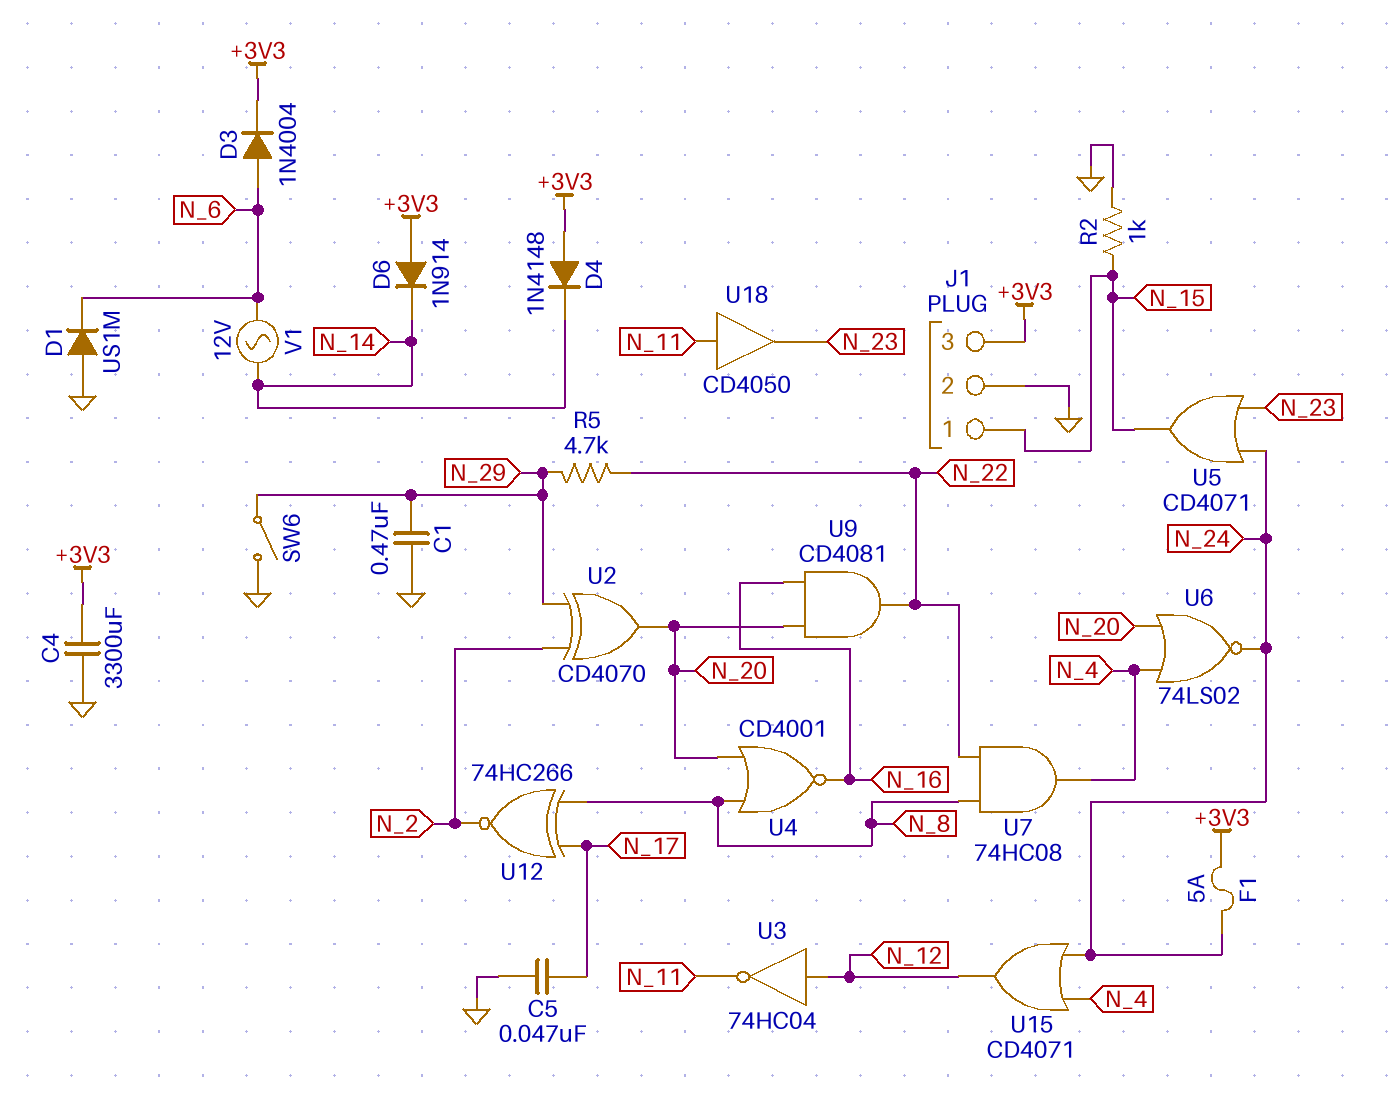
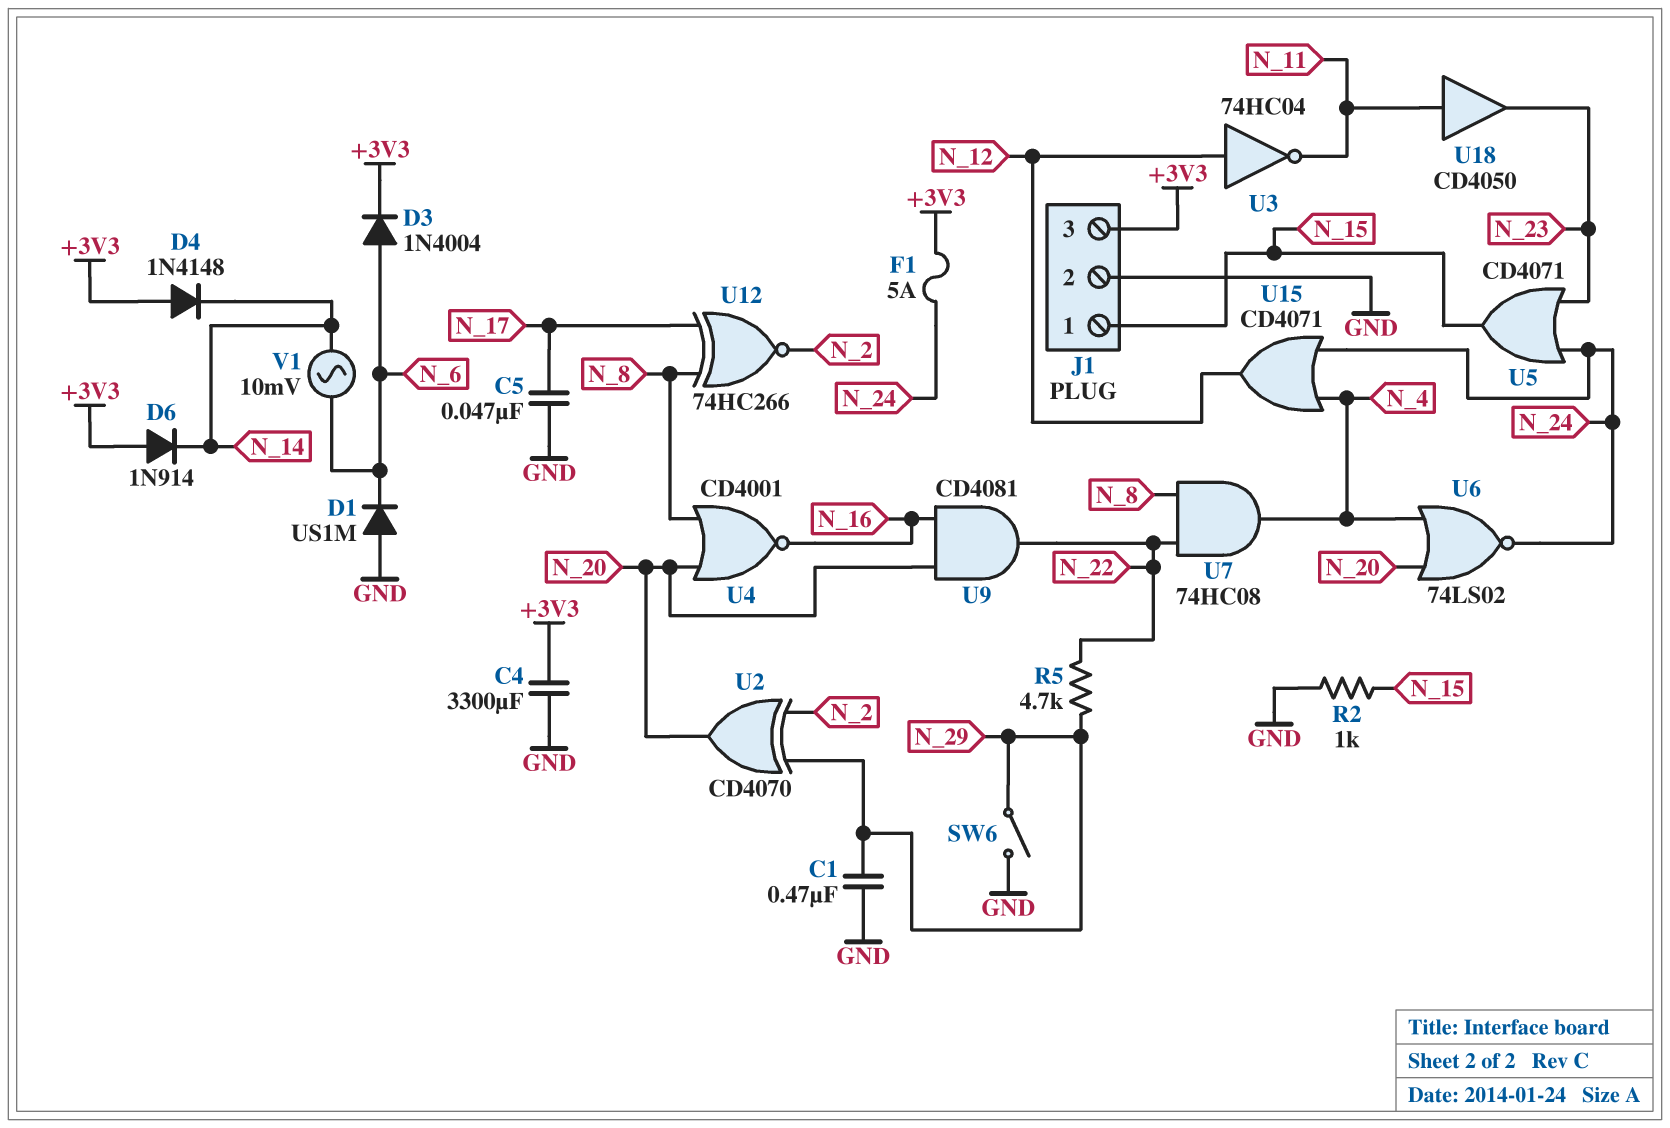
V1: AC 12V (N_6, N_14) -> AC 10mV (N_6, N_14)

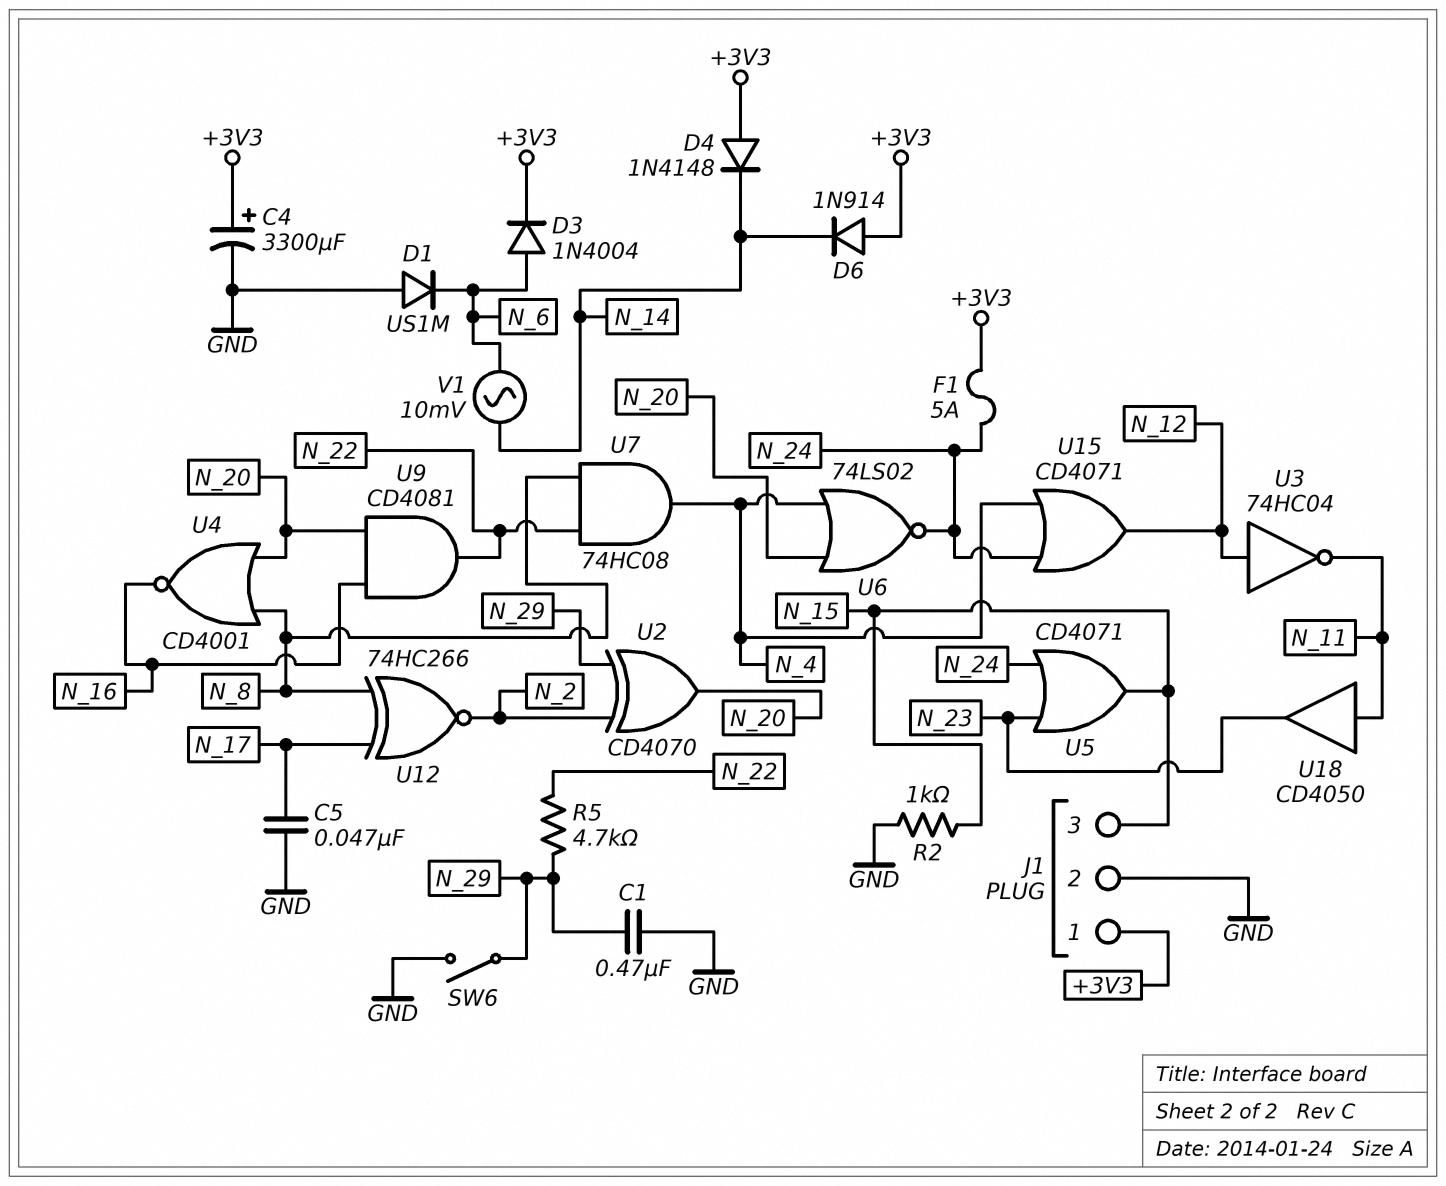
C4: 3300uF (+3V3, GND) -> 3300uF (plus +3V3, minus GND)
J1 pin 1: N_15 -> +3V3
J1 pin 3: +3V3 -> N_15

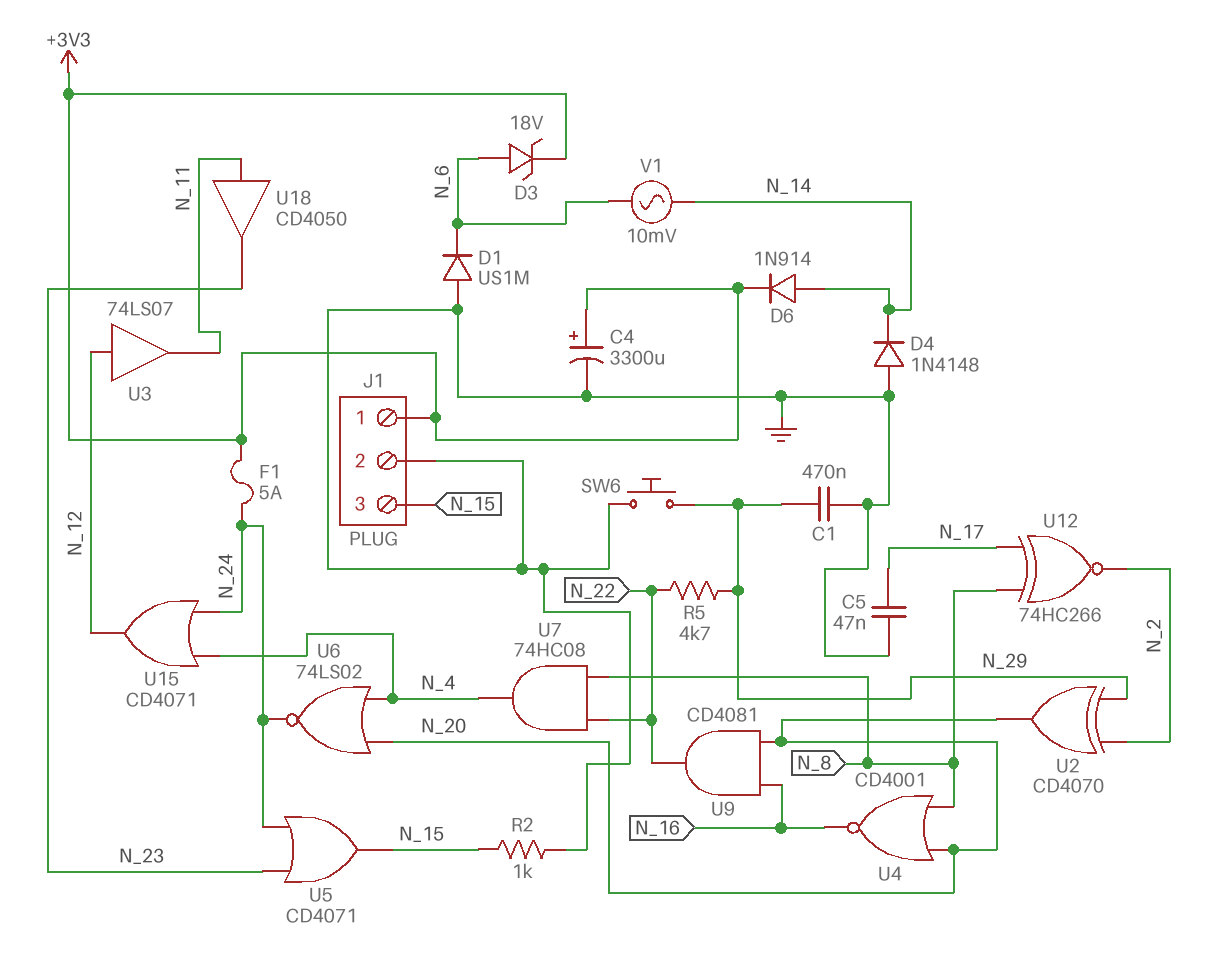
D3: diode 1N4004 (A N_6, K +3V3) -> zener 18V (A N_6, K +3V3)
D4: diode 1N4148 (A +3V3, K N_14) -> diode 1N4148 (A GND, K N_14)
D6: diode 1N914 (A +3V3, K N_14) -> diode 1N914 (A N_14, K +3V3)
SW6: switch (GND, N_29) -> button (GND, N_29)
U3: NOT 74HC04 (in N_12, out N_11) -> buffer 74LS07 (in N_12, out N_11)

